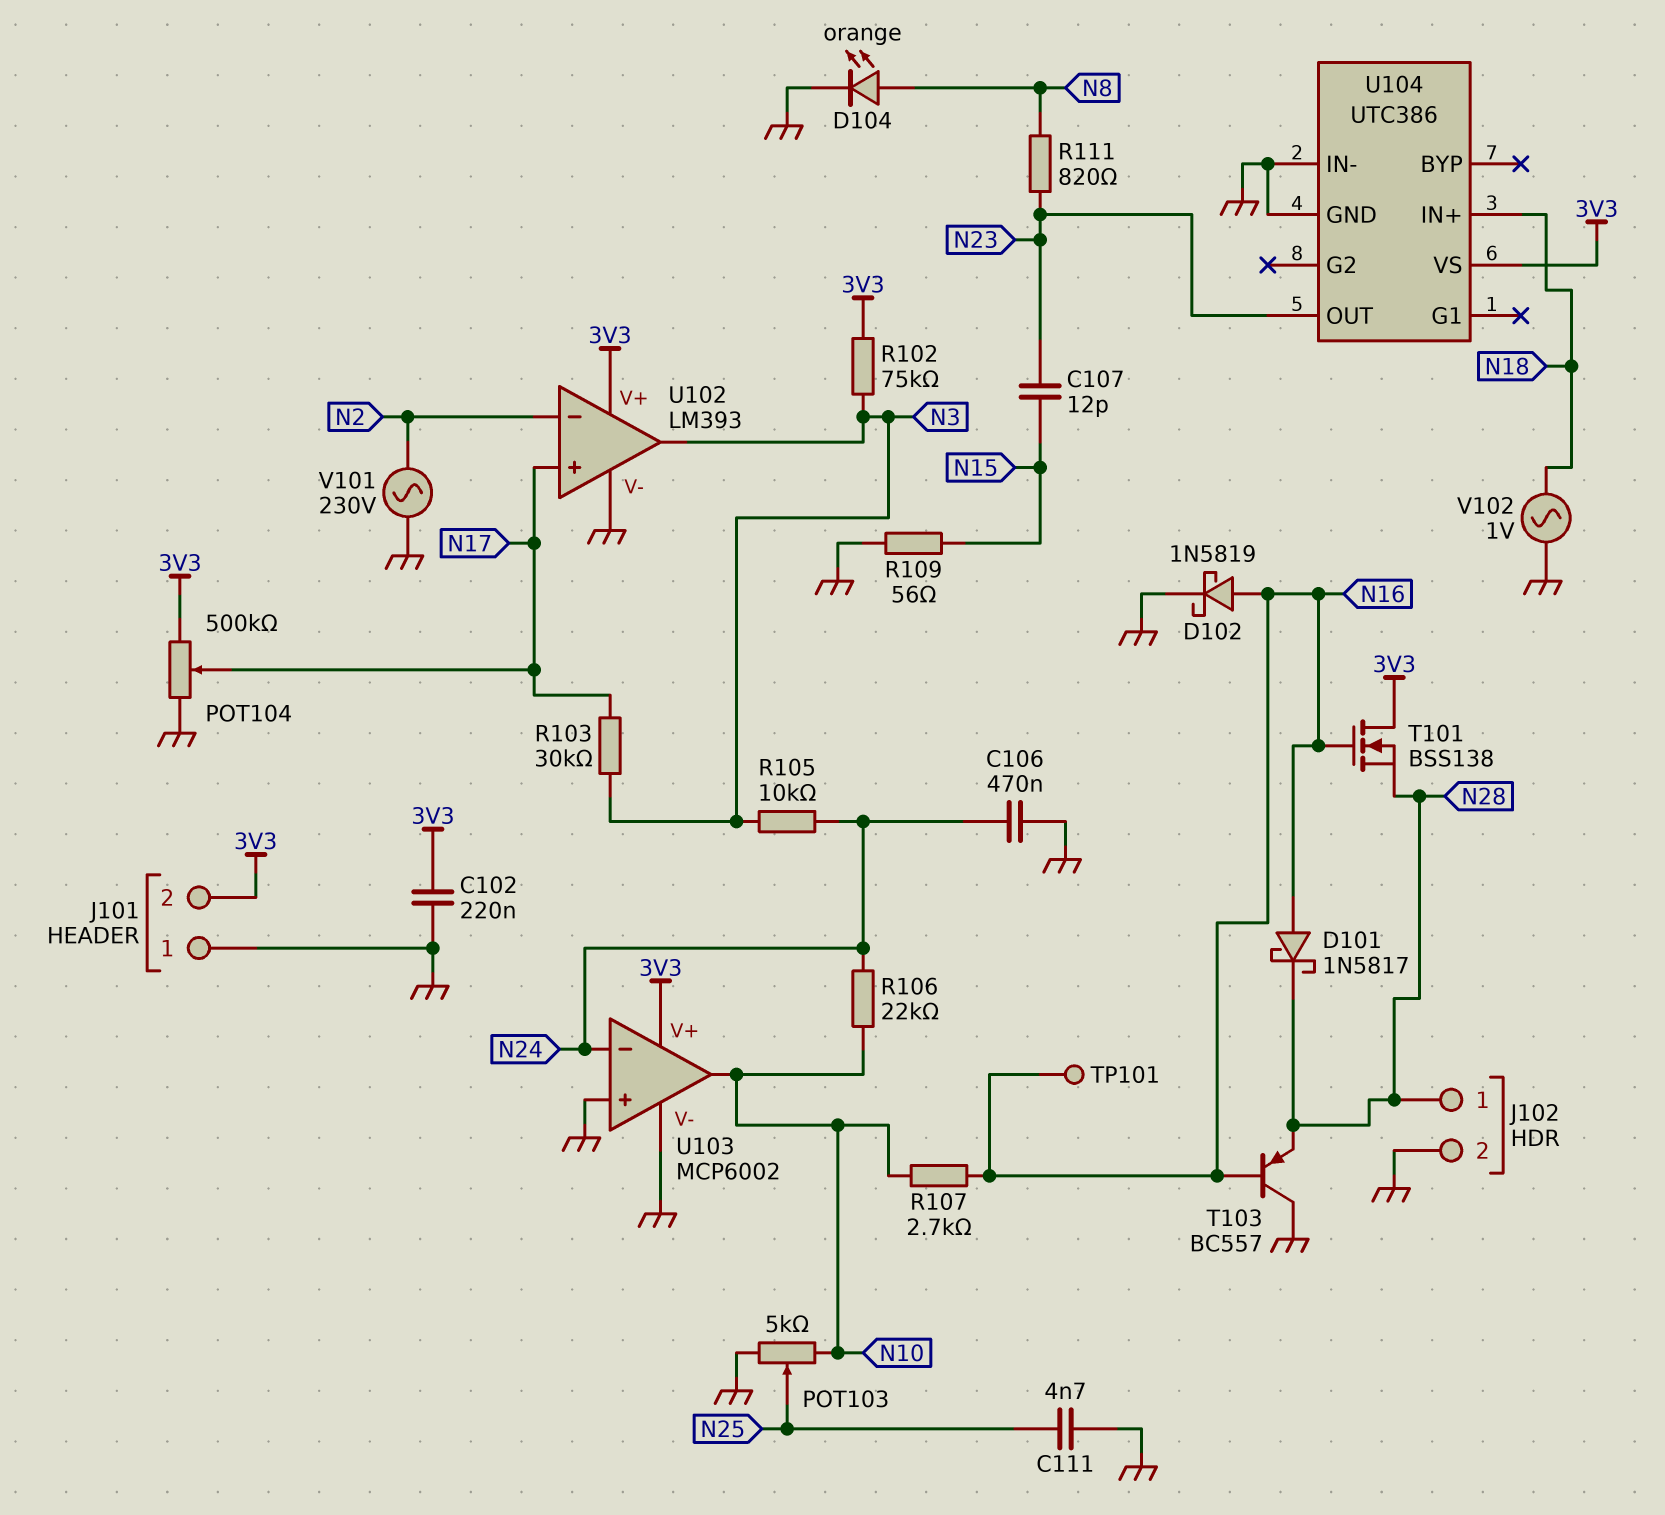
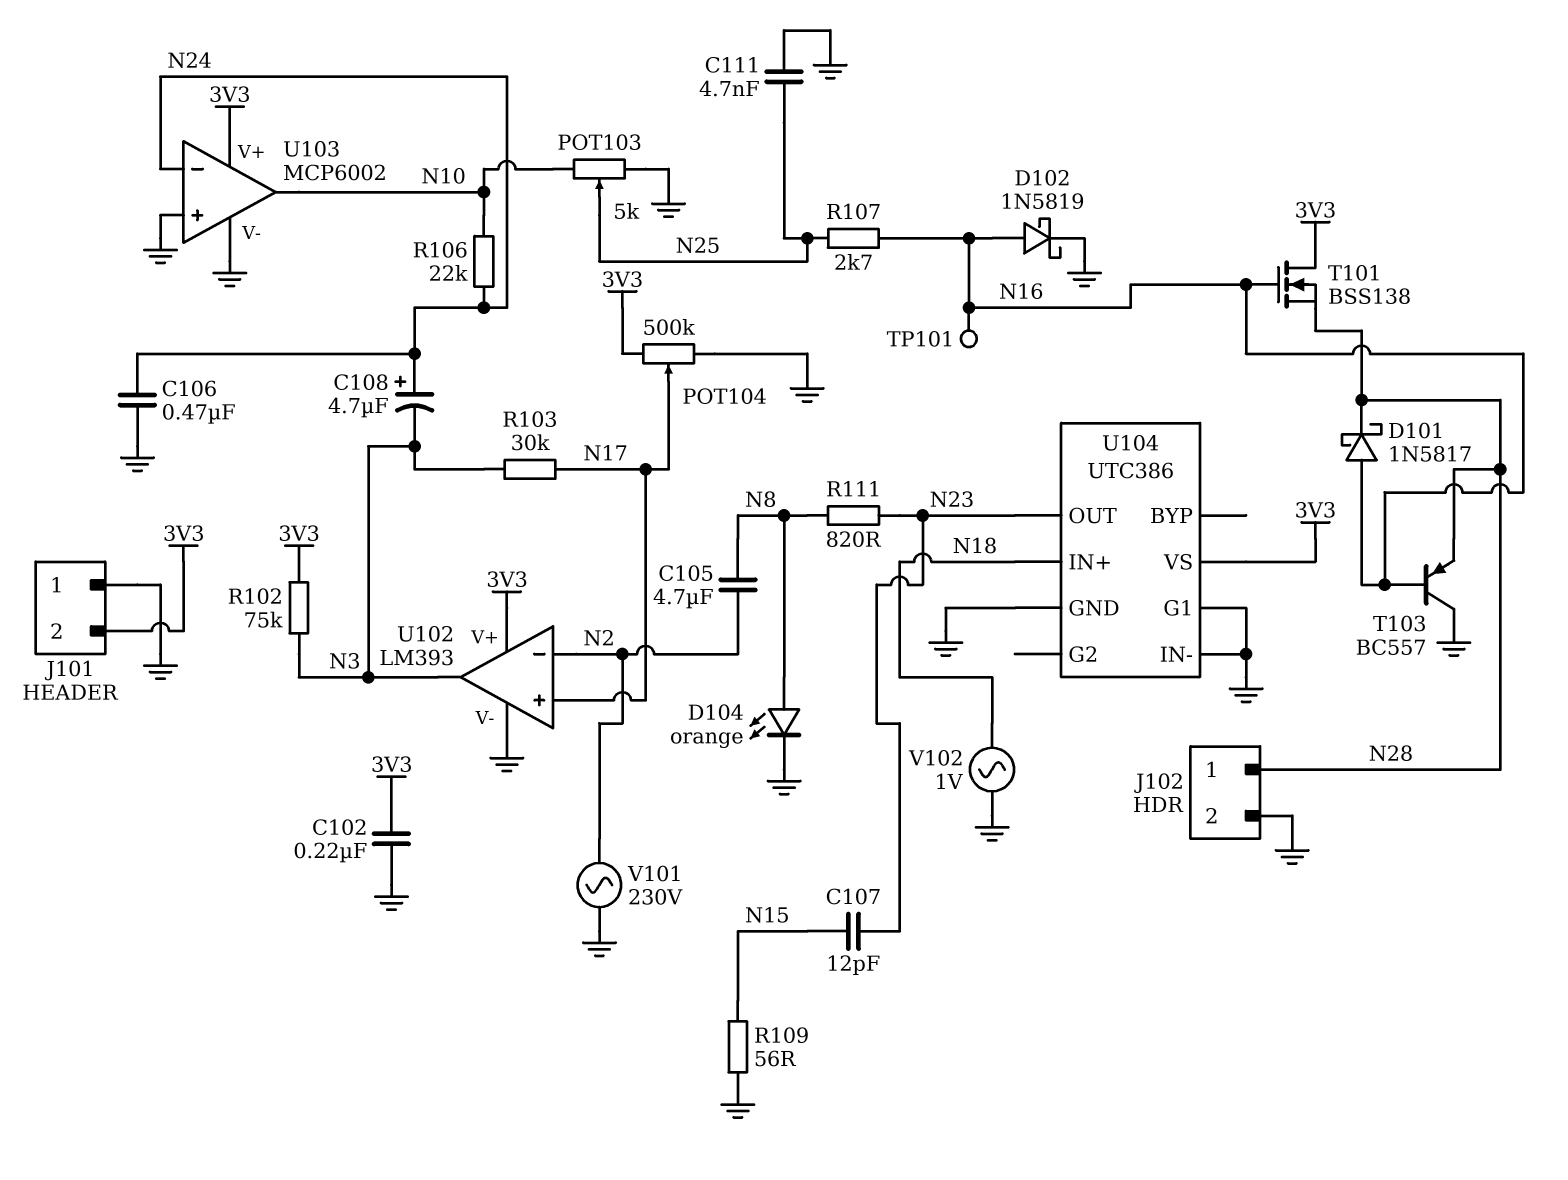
C105: none -> 4.7uF (N2, N8)
C108: none -> 4.7uF (plus N24, minus N3)
R105: 10k (N3, N24) -> none
R107: 2.7k (N10, N16) -> 2.7k (N16, N25)
U104 pin G1: none -> GND

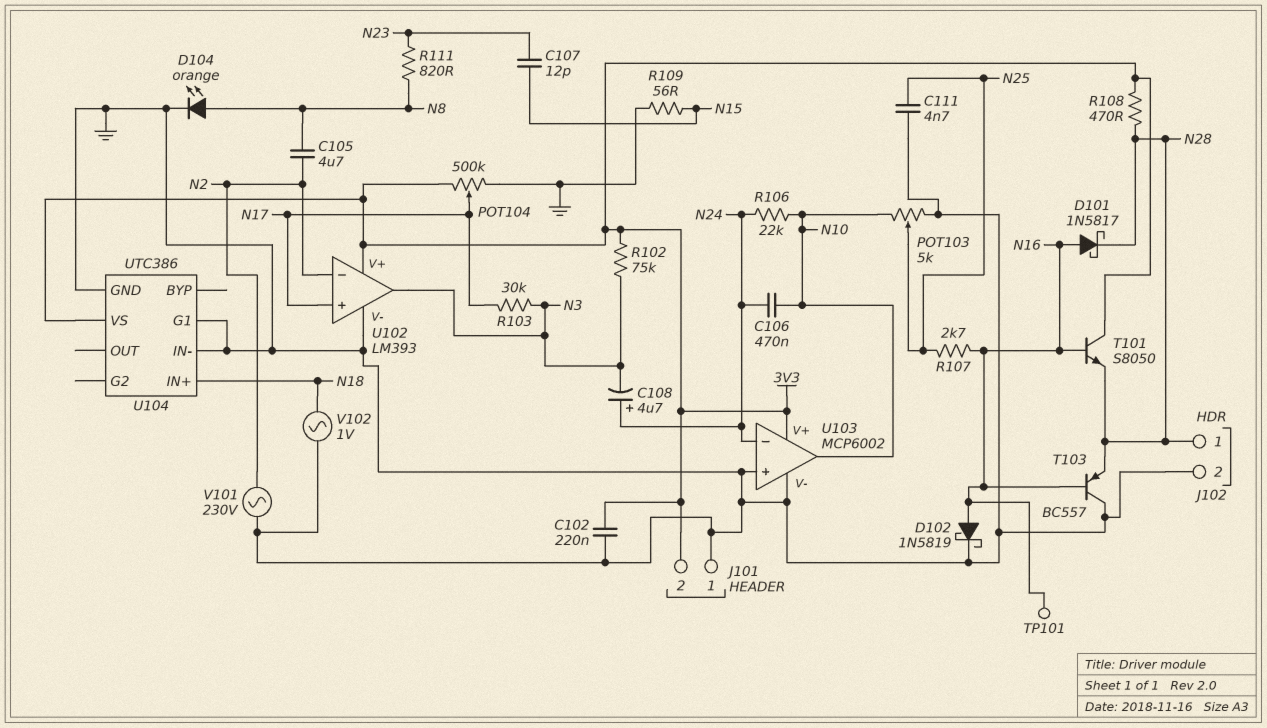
C106: 470nF (GND, N24) -> 470nF (N10, N24)
R108: none -> 470 (3V3, N28)
T101: NMOS BSS138 (G N16, D 3V3, S N28) -> NPN S8050 (B N16, C 3V3, E N28)
U104 pin OUT: N23 -> none

